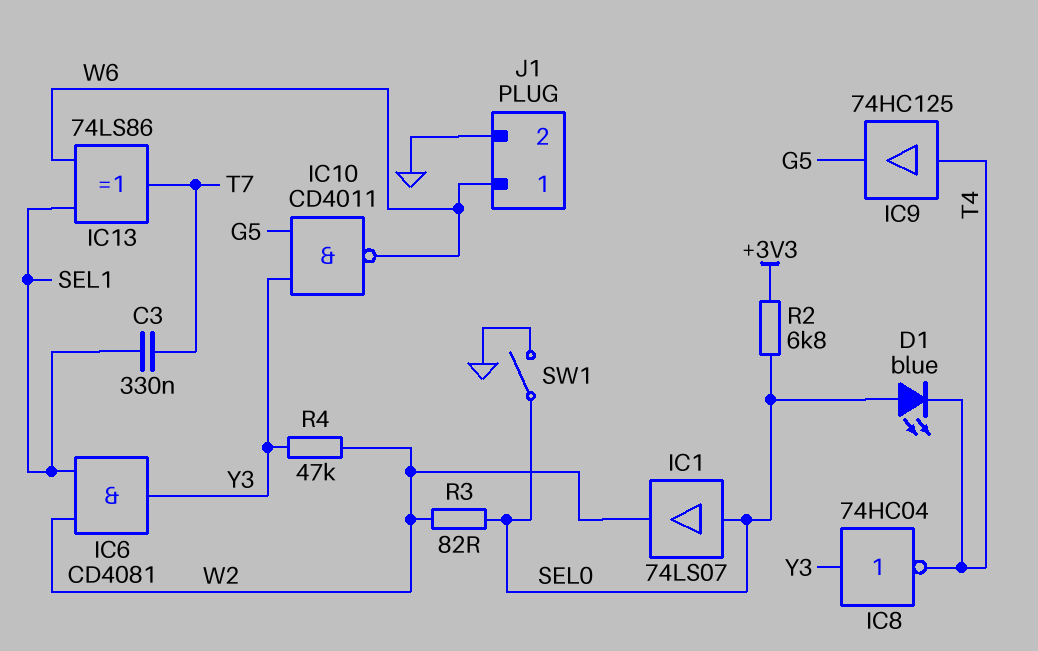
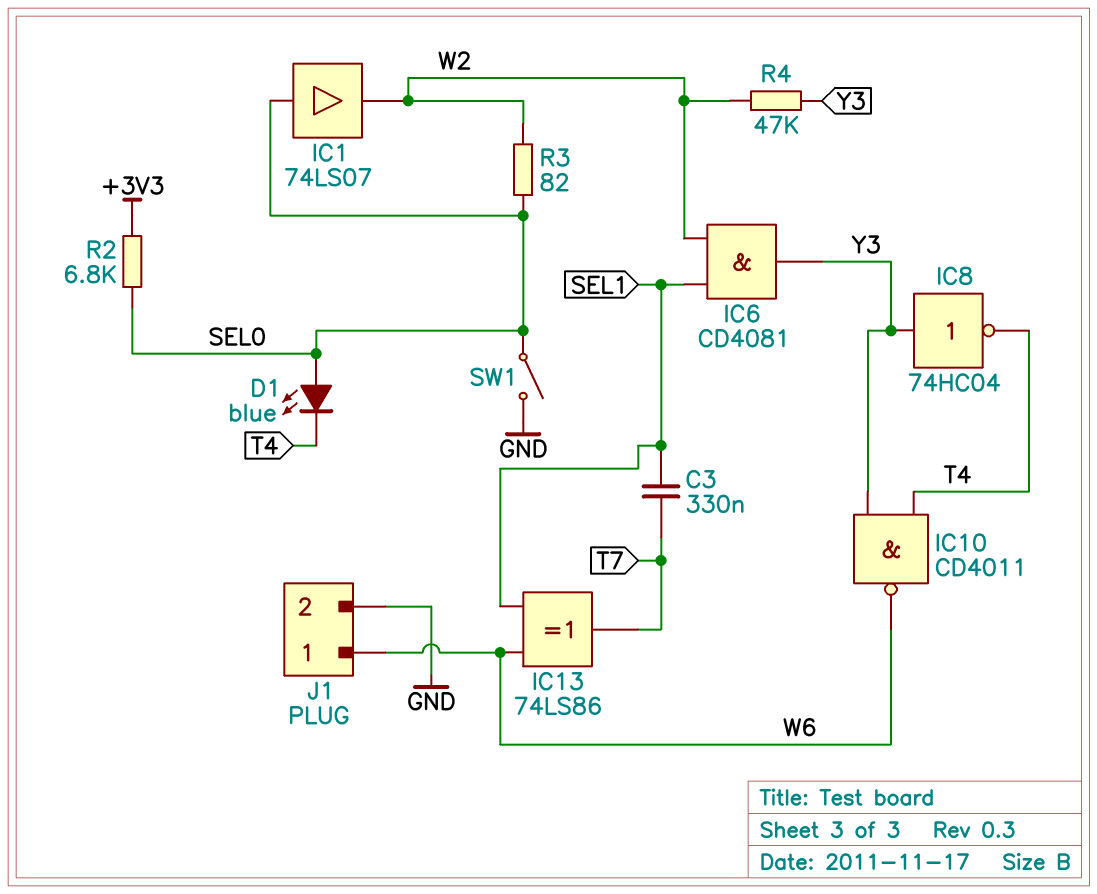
IC9: buffer 74HC125 (in T4, out G5) -> none
IC10: NAND CD4011 (in G5, in Y3, out W6) -> NAND CD4011 (in T4, in Y3, out W6)

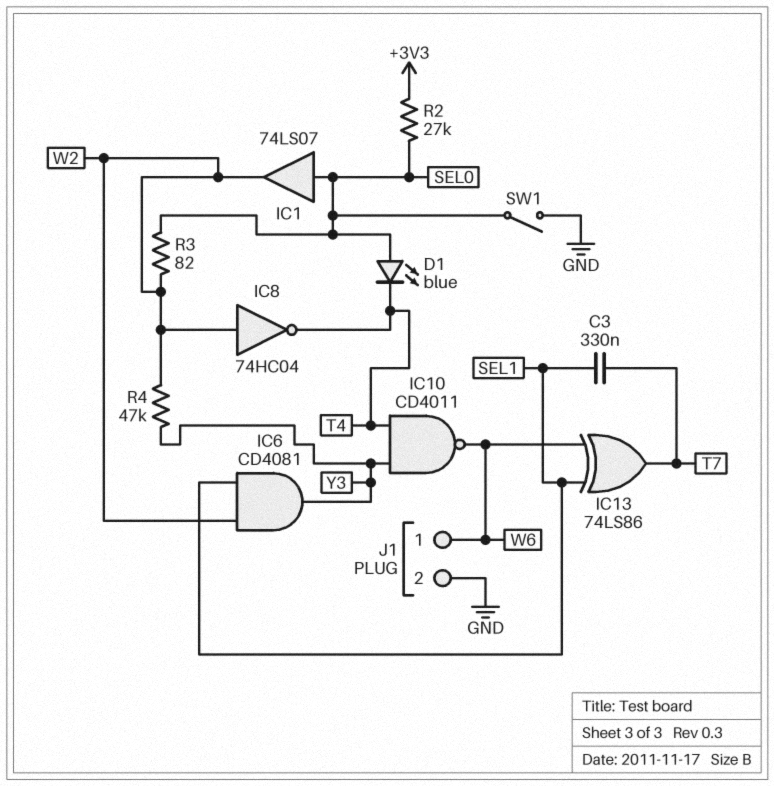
IC8: NOT 74HC04 (in Y3, out T4) -> NOT 74HC04 (in W2, out T4)
R2: 6.8k (+3V3, SEL0) -> 27k (+3V3, SEL0)

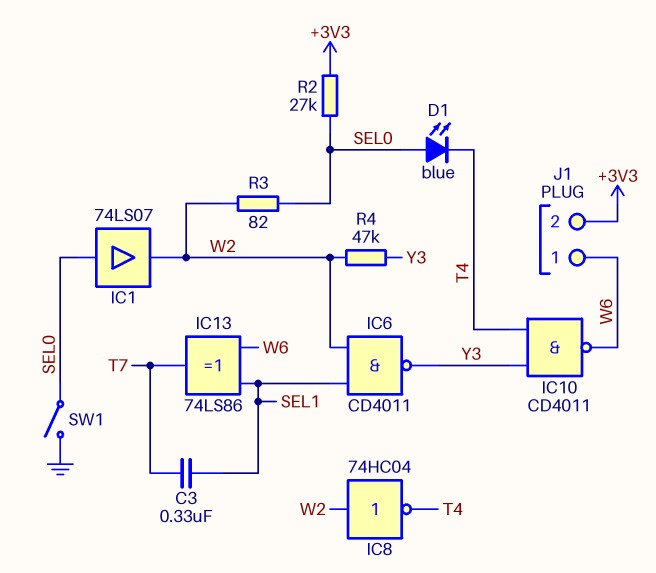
IC6: AND CD4081 (in SEL1, in W2, out Y3) -> NAND CD4011 (in SEL1, in W2, out Y3)
J1 pin 2: GND -> +3V3

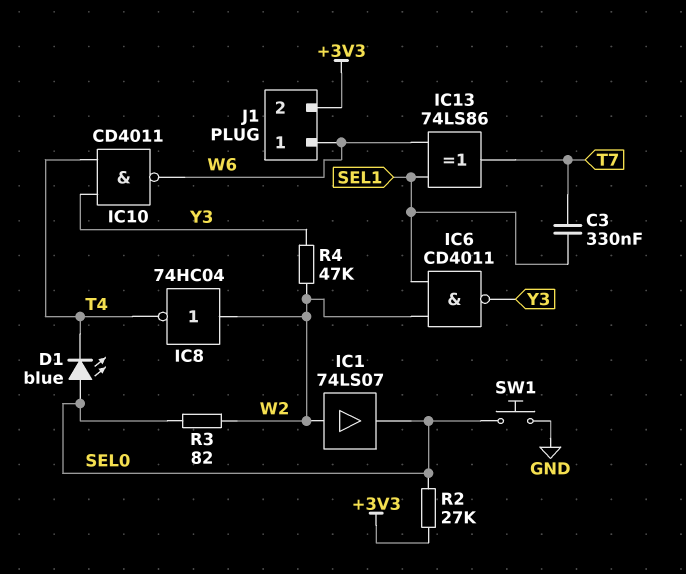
IC1: buffer 74LS07 (in SEL0, out W2) -> buffer 74LS07 (in W2, out SEL0)
SW1: switch (GND, SEL0) -> button (GND, SEL0)

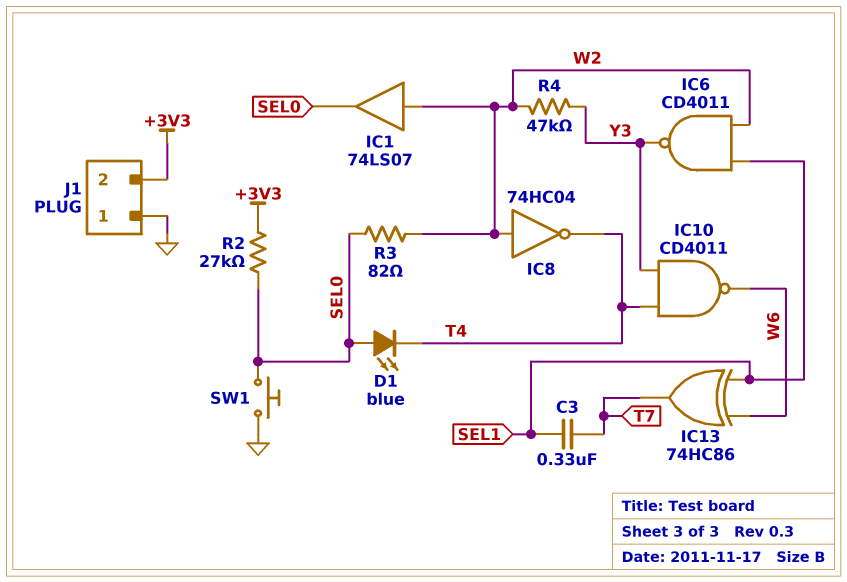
IC13: XOR 74LS86 (in SEL1, in W6, out T7) -> XOR 74HC86 (in SEL1, in W6, out T7)
J1 pin 1: W6 -> GND

